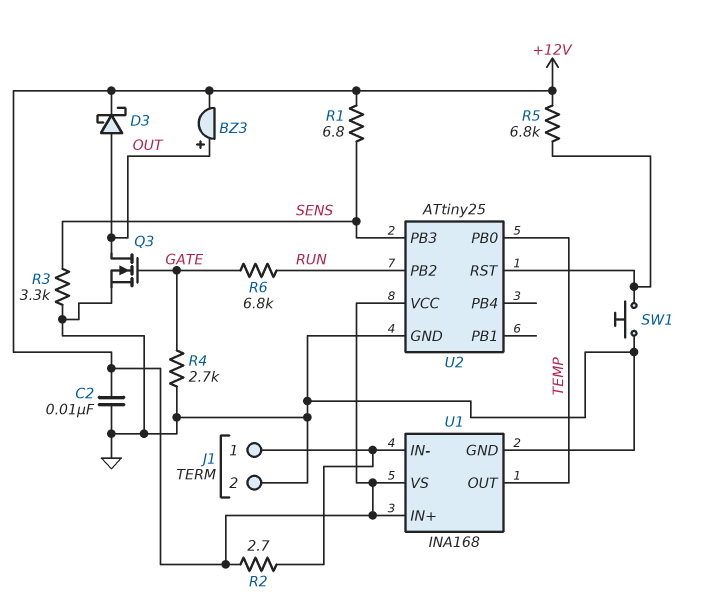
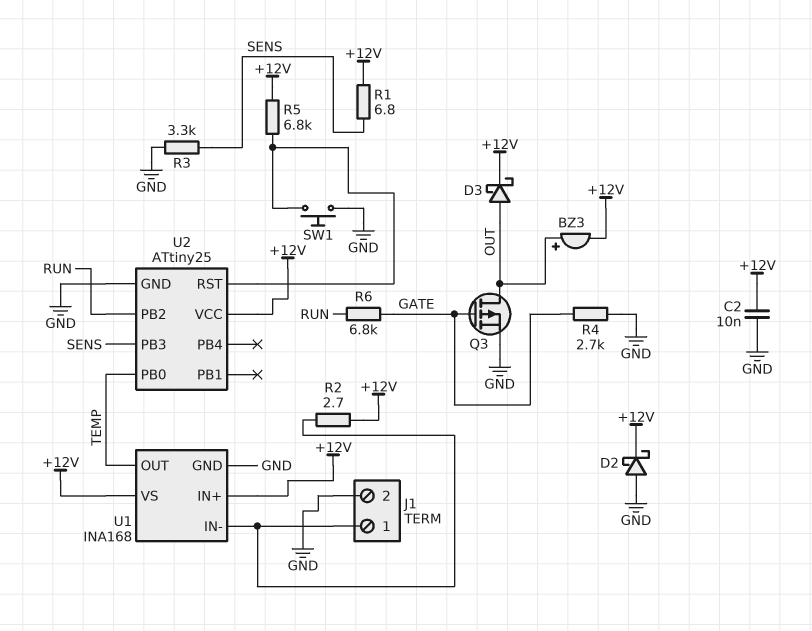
D2: none -> schottky (A GND, K +12V)
Q3: NMOS (G GATE, D OUT, S GND) -> PMOS (G GATE, D OUT, S GND)

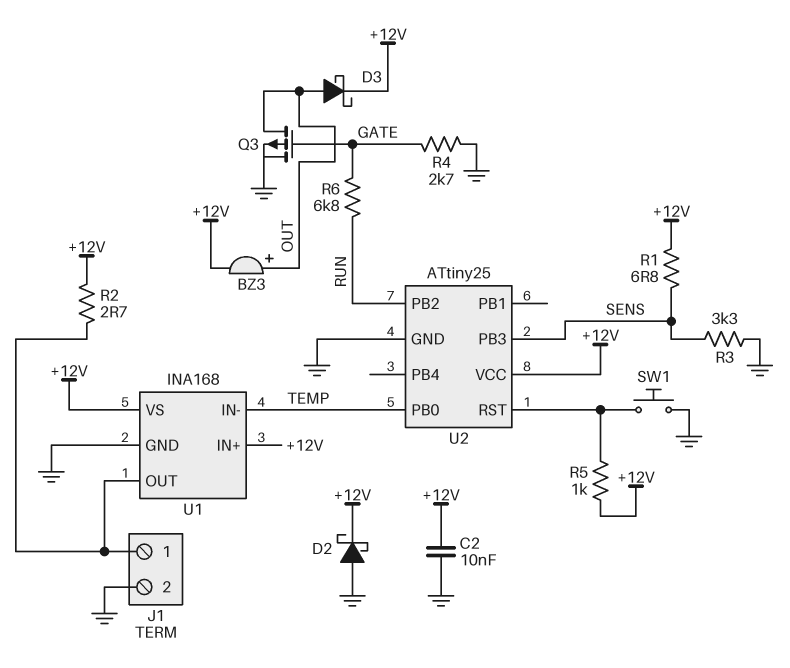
R5: 6.8k (+12V, U2/RST) -> 1k (+12V, U2/RST)
U1 pin IN-: J1/1 -> TEMP
U1 pin OUT: TEMP -> J1/1

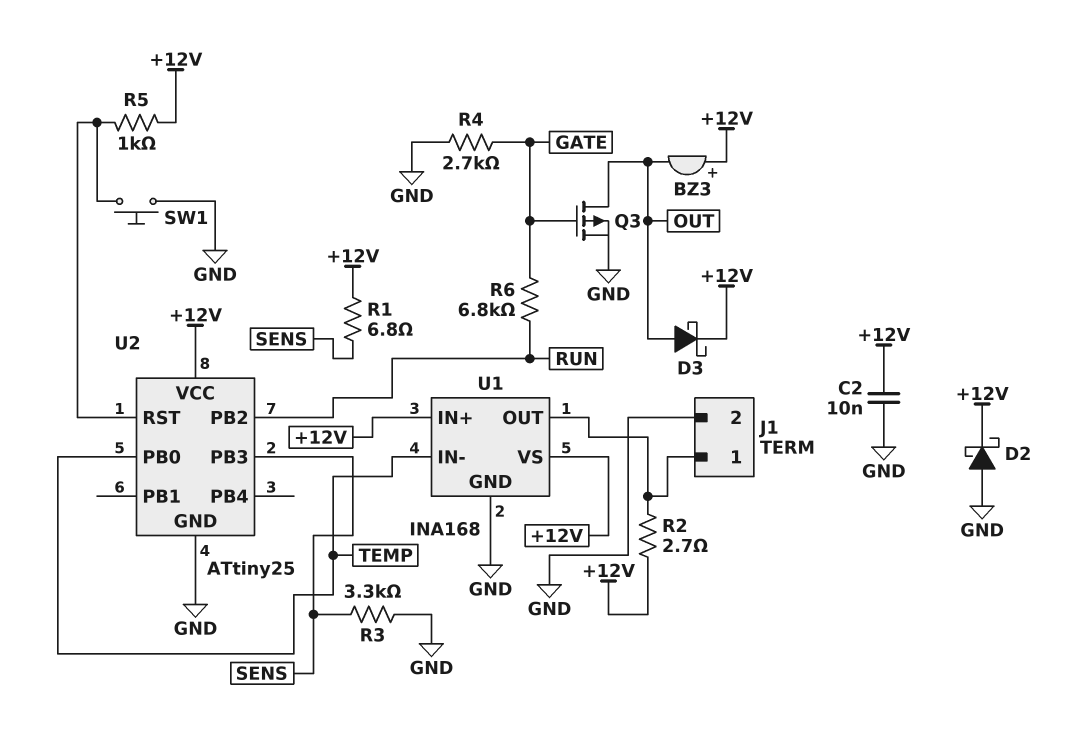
BZ3: buzzer (plus OUT, minus +12V) -> buzzer (plus +12V, minus OUT)

